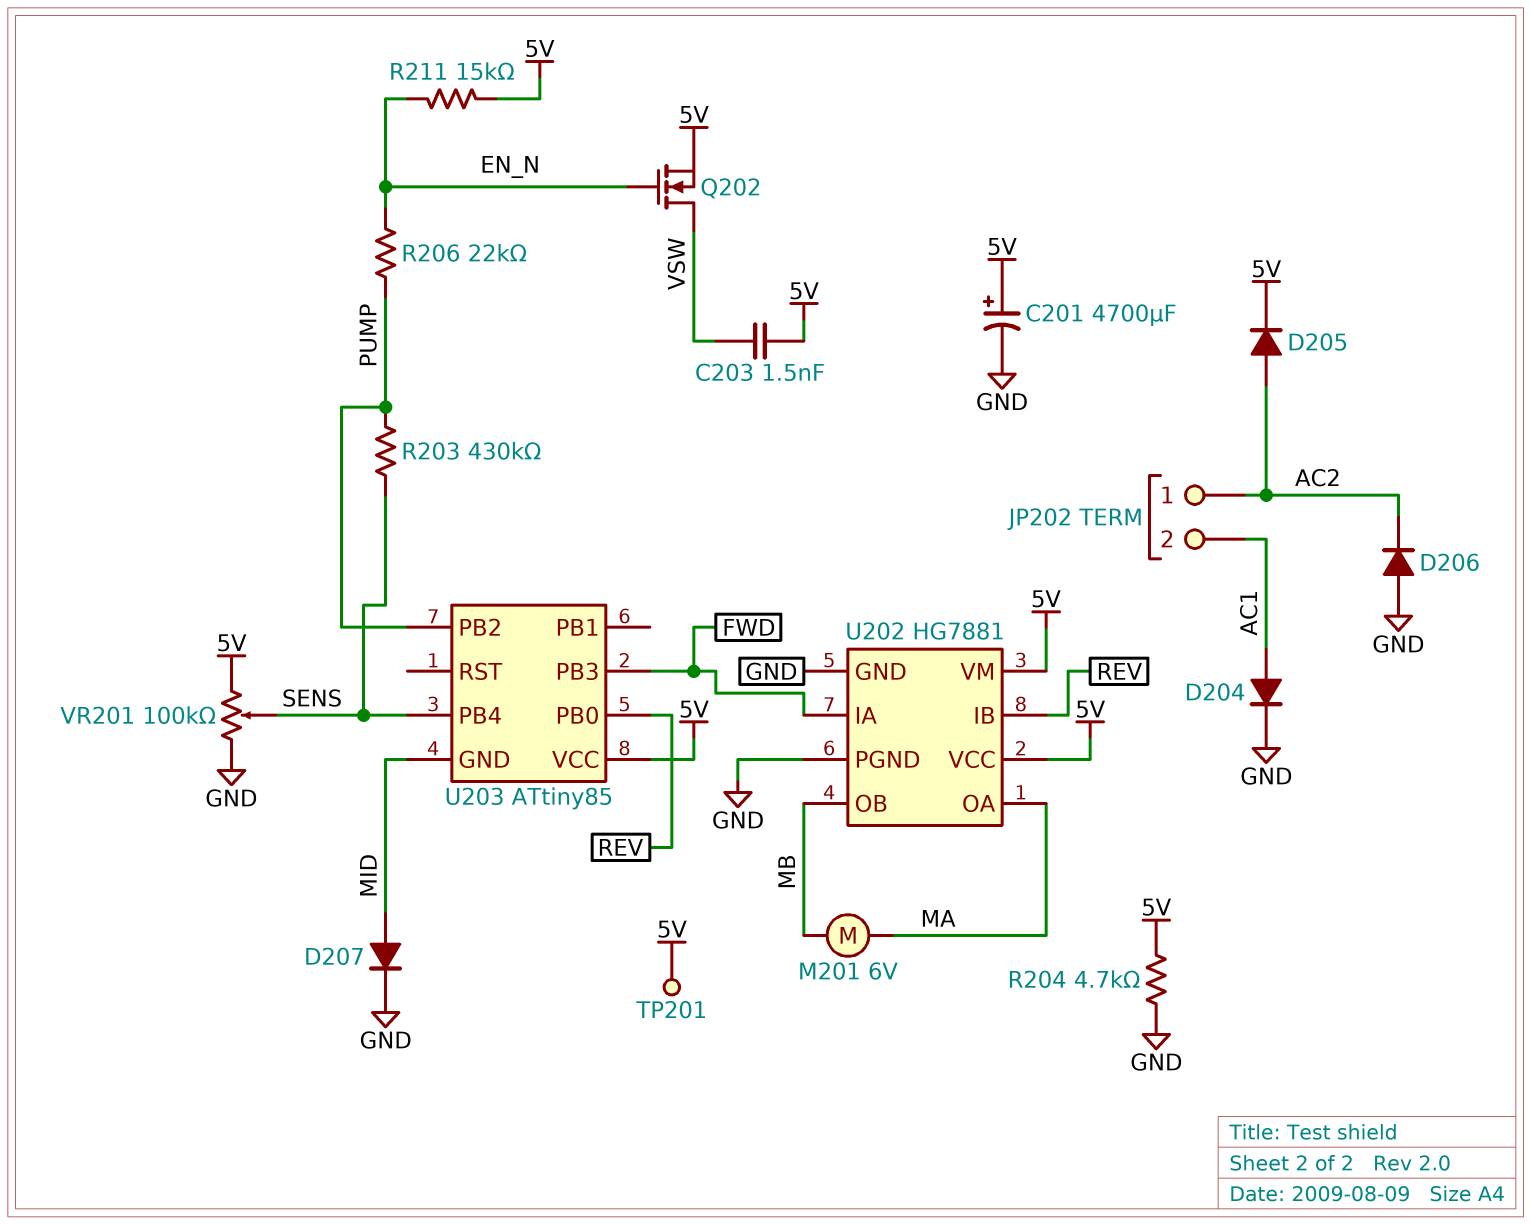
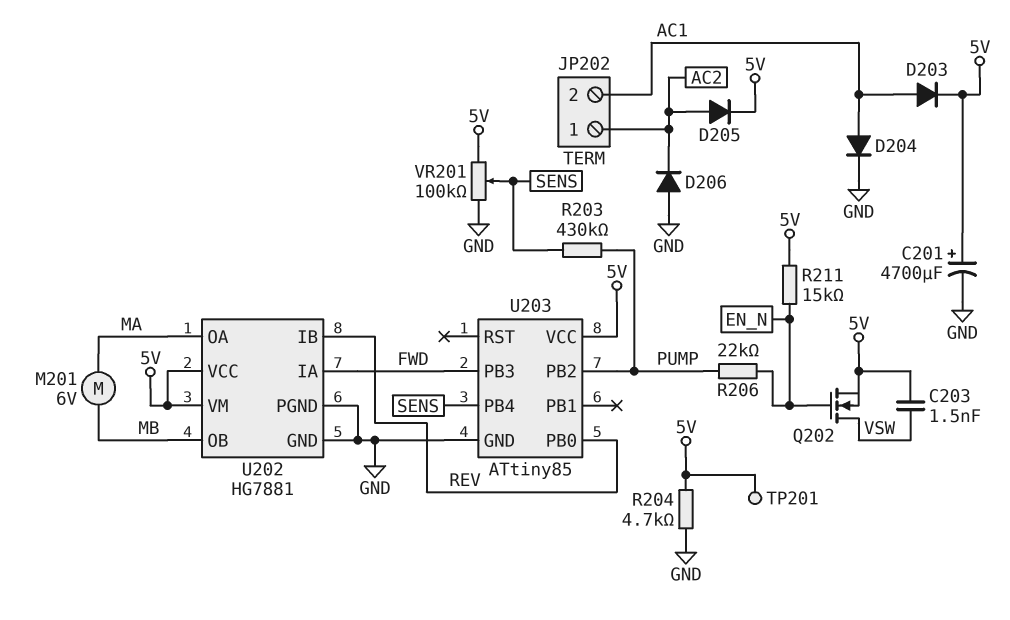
D203: none -> diode (A AC1, K 5V)
D207: diode (A MID, K GND) -> none
U203 pin GND: MID -> GND

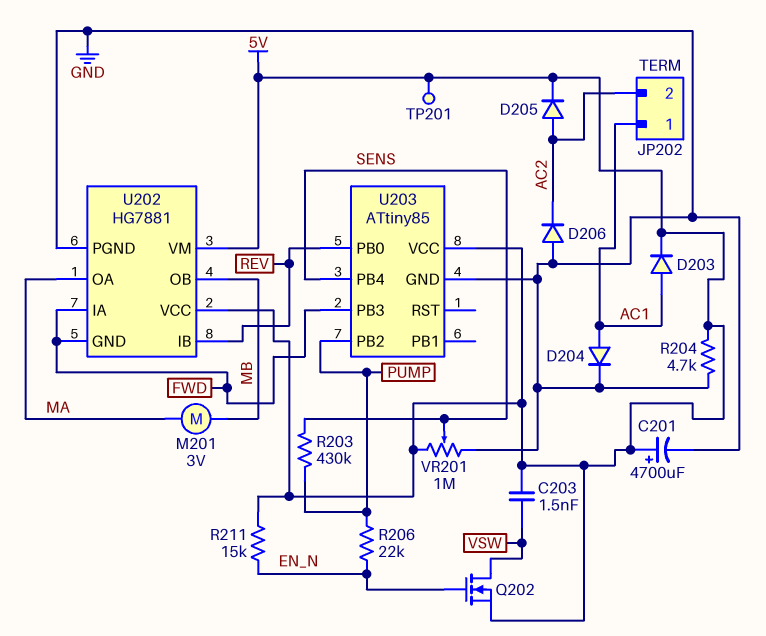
JP202 pin 1: AC2 -> AC1
JP202 pin 2: AC1 -> AC2
M201: motor 6V (MA, MB) -> motor 3V (MA, MB)
U202 pin GND: GND -> FWD
VR201: 100k (5V, GND, wiper SENS) -> 1M (5V, GND, wiper SENS)

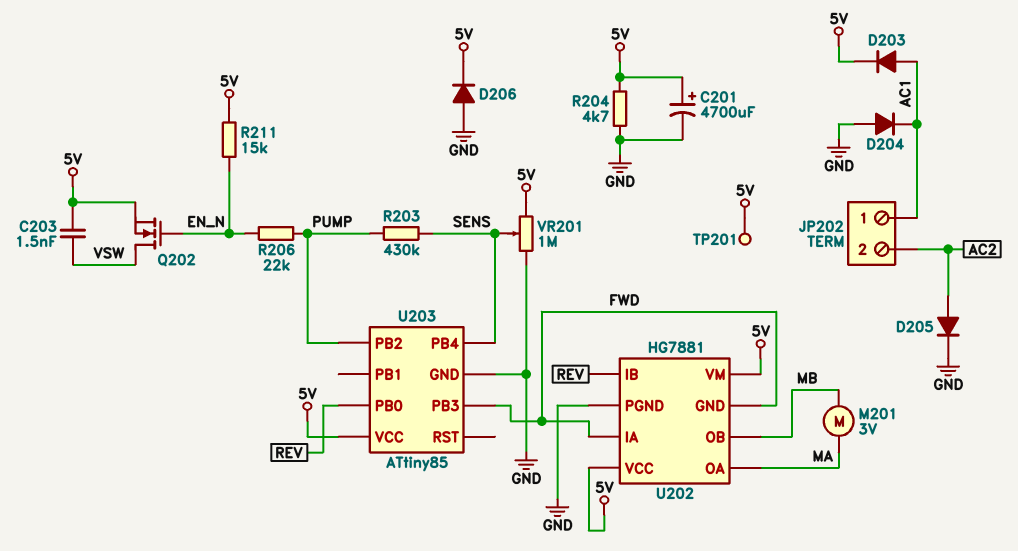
D204: diode (A AC1, K GND) -> diode (A GND, K AC1)
D205: diode (A AC2, K 5V) -> diode (A AC2, K GND)
D206: diode (A GND, K AC2) -> diode (A GND, K 5V)

